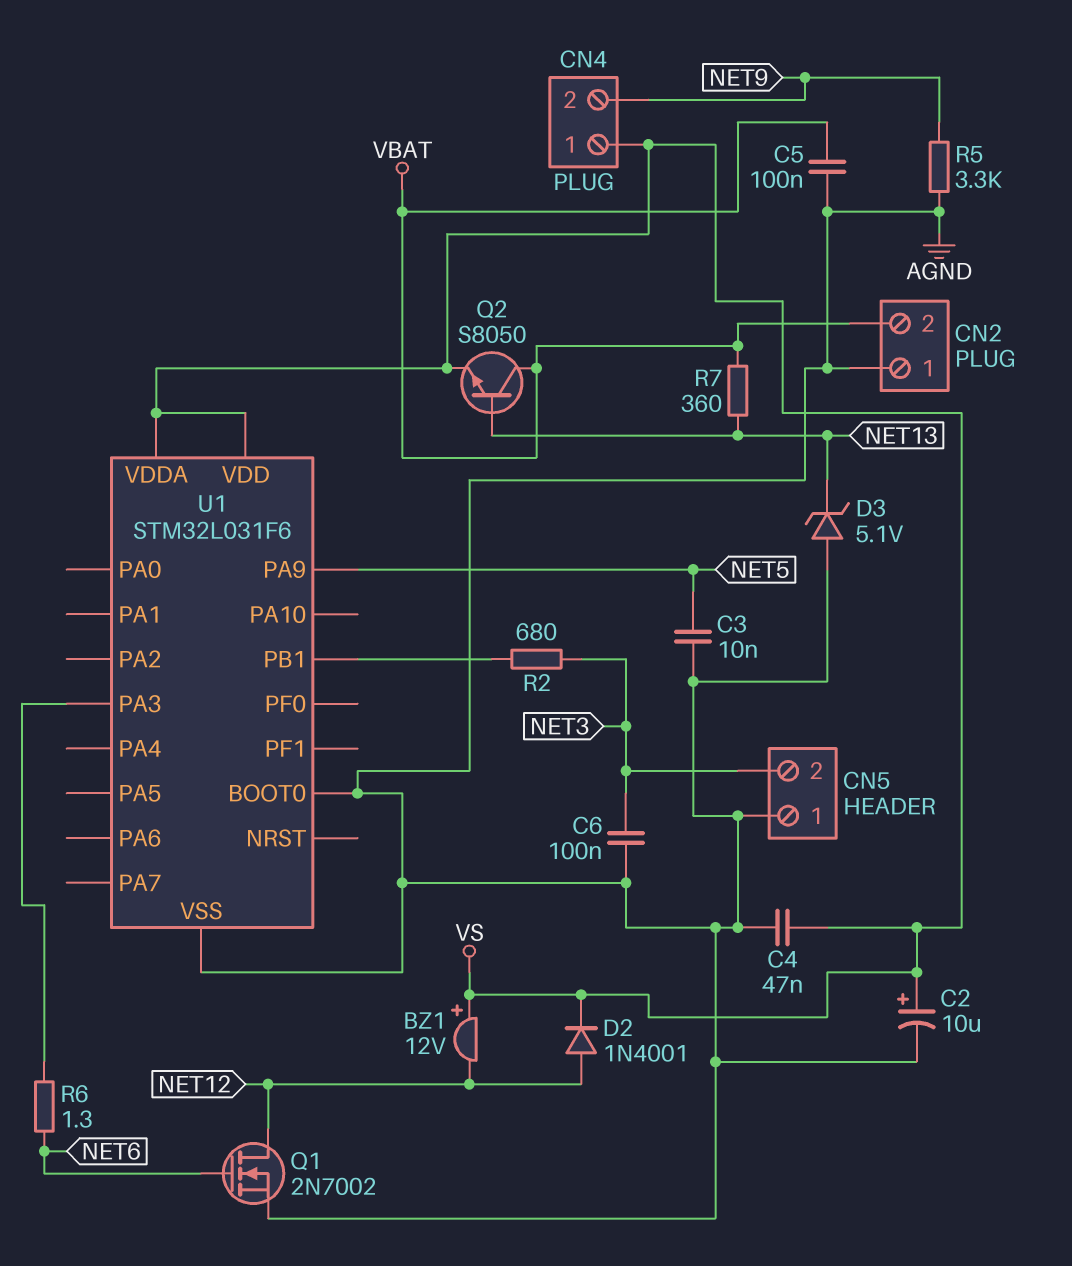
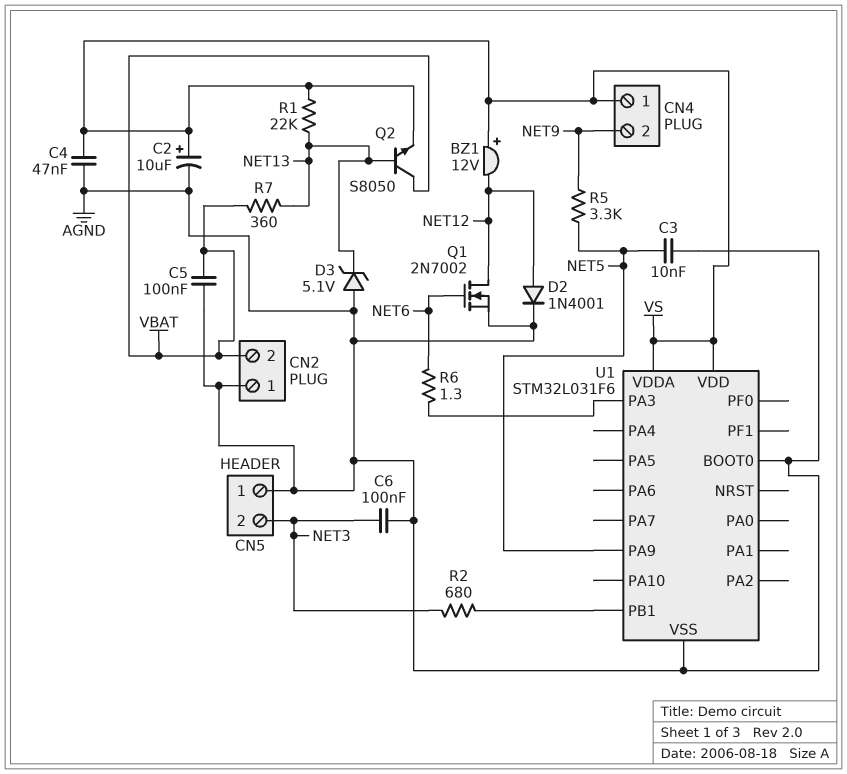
D2: diode 1N4001 (A NET12, K VS) -> diode 1N4001 (A NET12, K AGND)
R1: none -> 22k (NET13, VS)
R5: 3.3k (AGND, NET9) -> 3.3k (NET5, NET9)

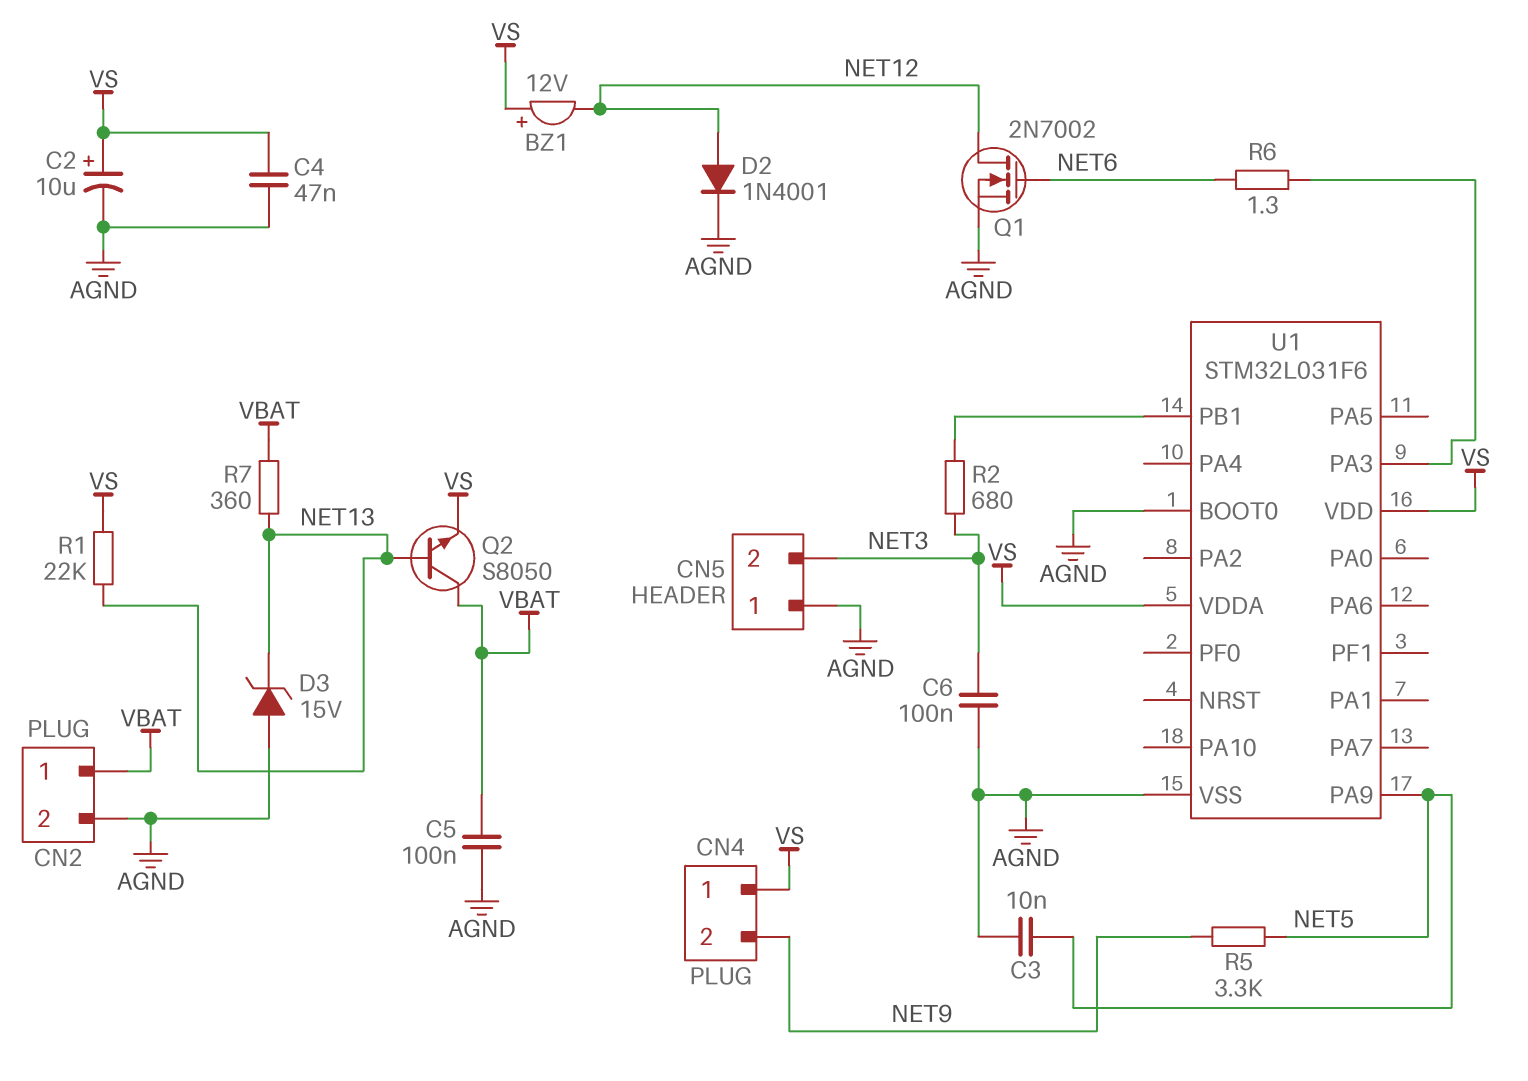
CN2 pin 1: AGND -> VBAT
CN2 pin 2: VBAT -> AGND
D3: zener 5.1V (A AGND, K NET13) -> zener 15V (A AGND, K NET13)

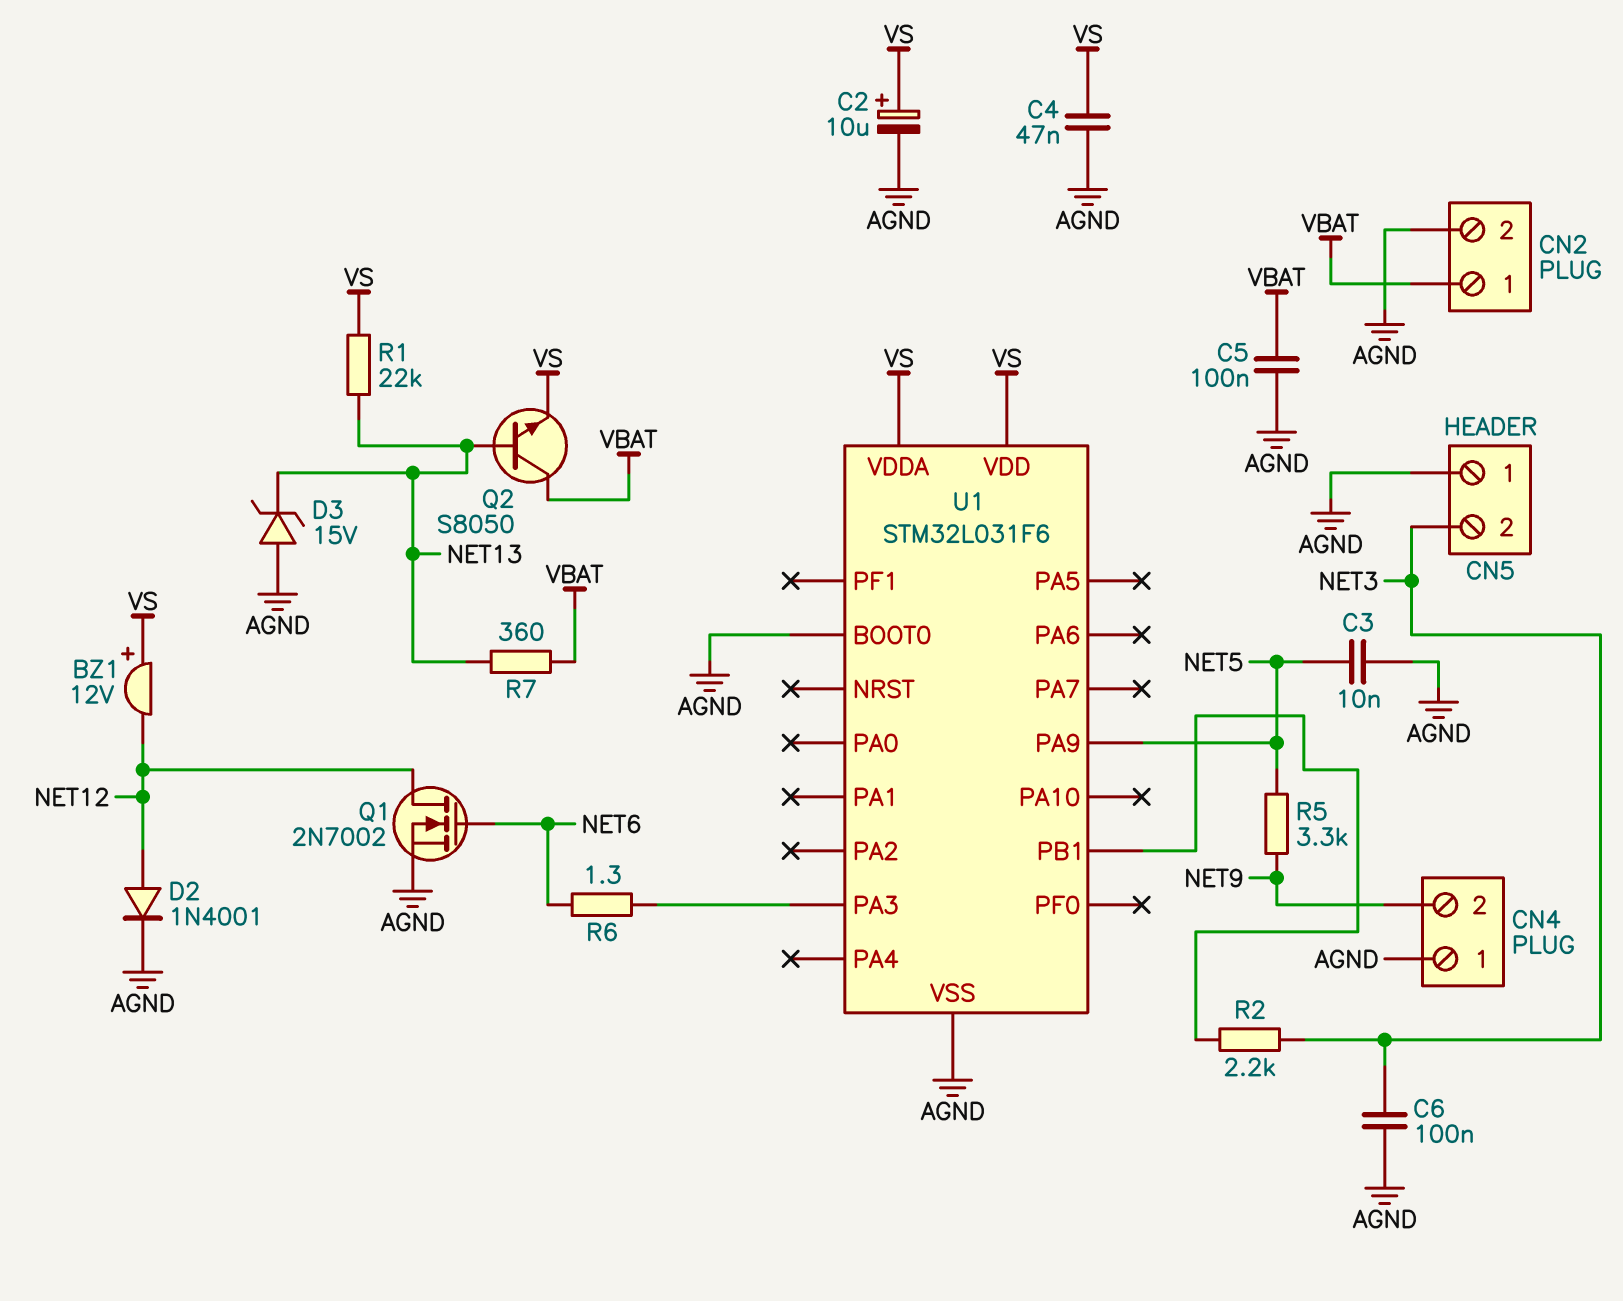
CN4 pin 1: VS -> AGND
R2: 680 (NET3, U1/PB1) -> 2.2k (NET3, U1/PB1)

